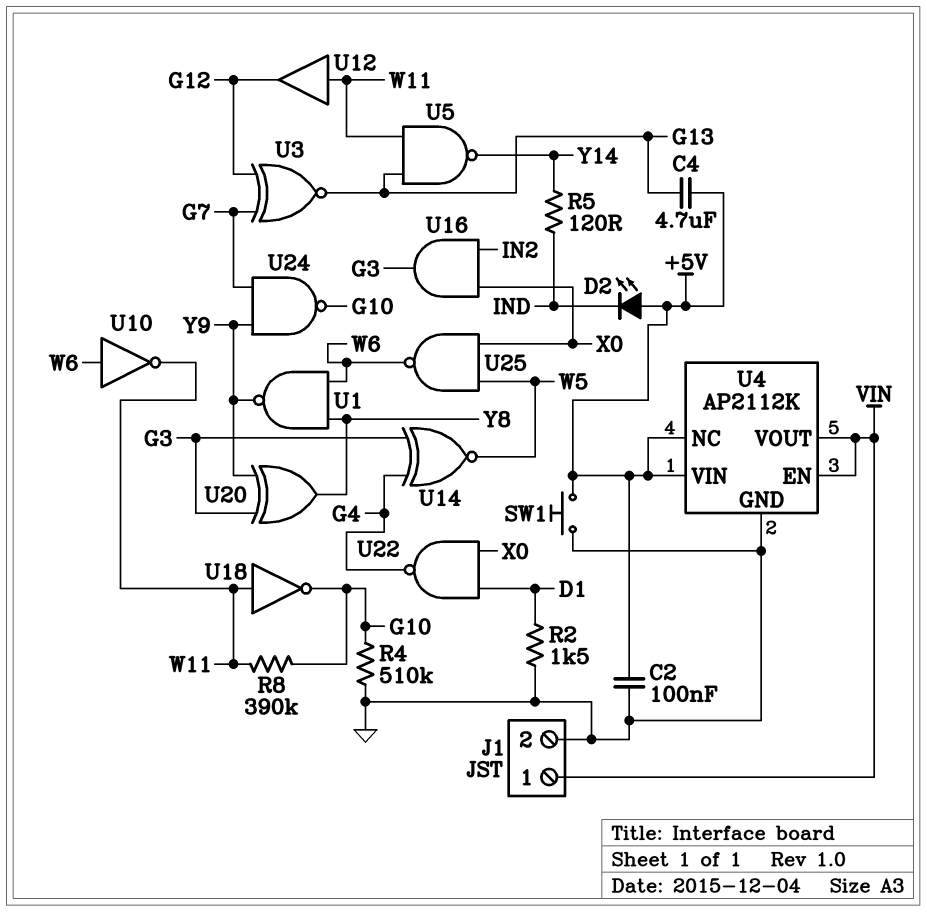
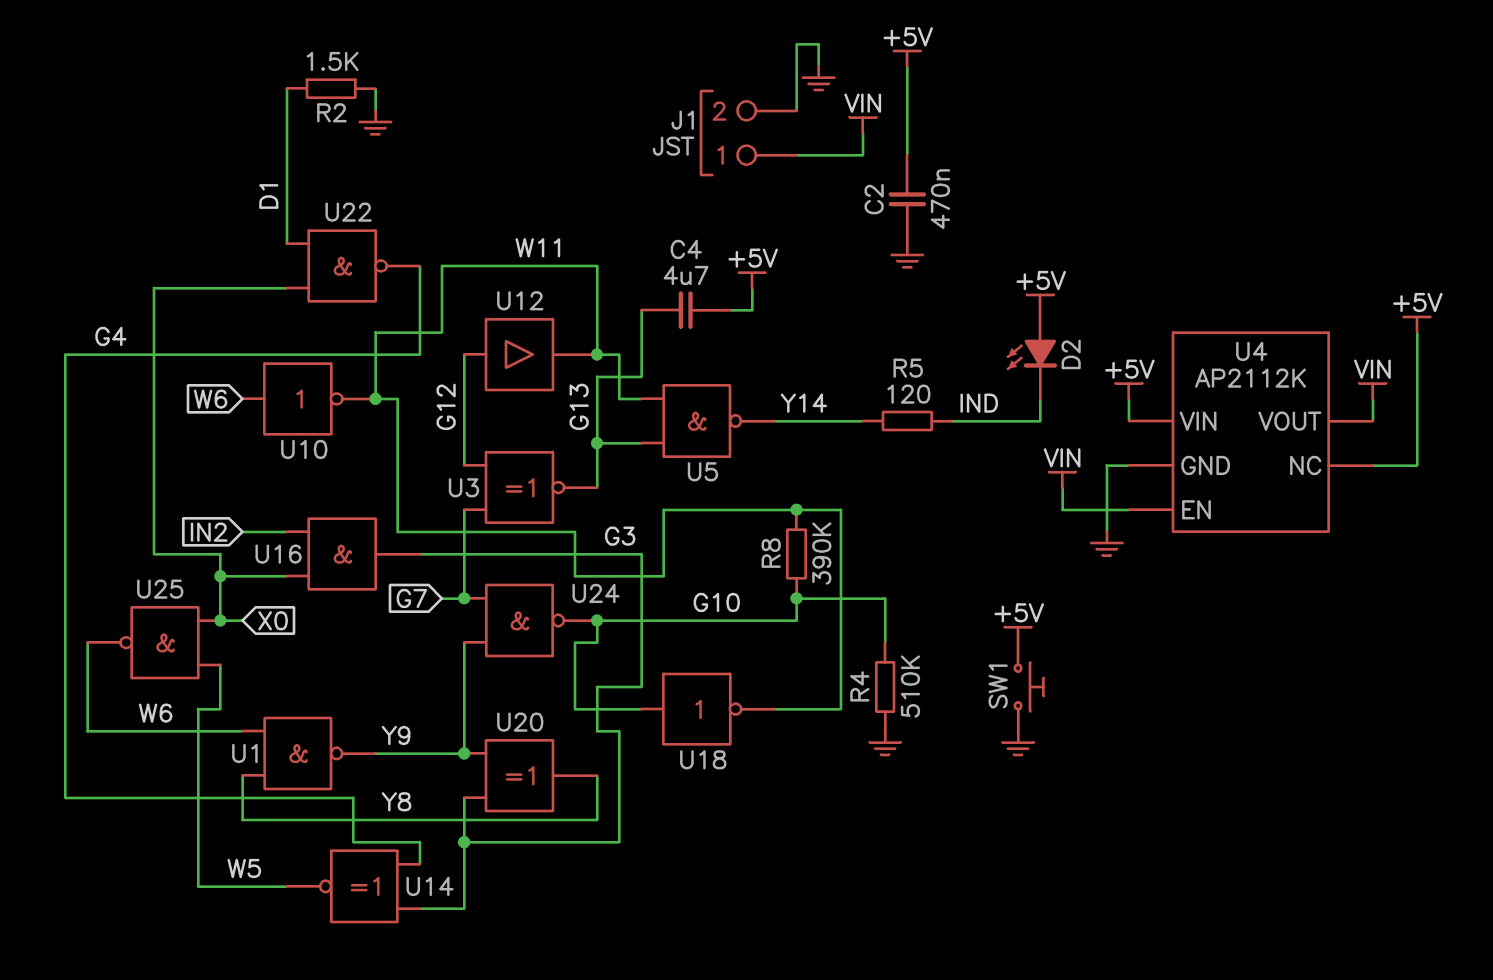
C2: 100nF (+5V, GND) -> 470nF (+5V, GND)
U12: buffer (in W11, out G12) -> buffer (in G12, out W11)
U18: NOT (in W11, out G10) -> NOT (in G10, out W11)

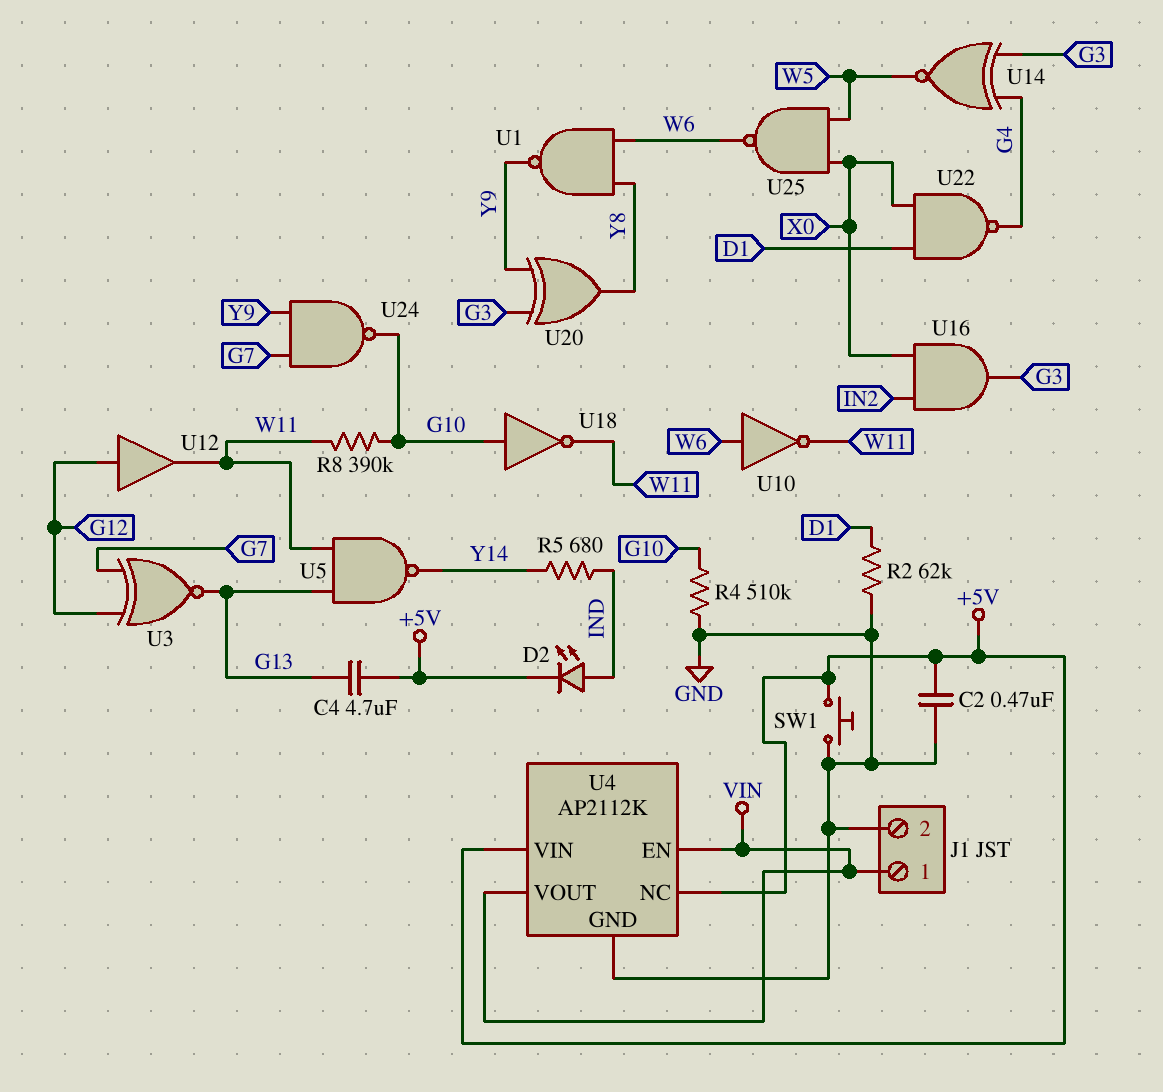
D2: LED (A +5V, K IND) -> LED (A IND, K +5V)
R2: 1.5k (D1, GND) -> 62k (D1, GND)
R5: 120 (IND, Y14) -> 680 (IND, Y14)

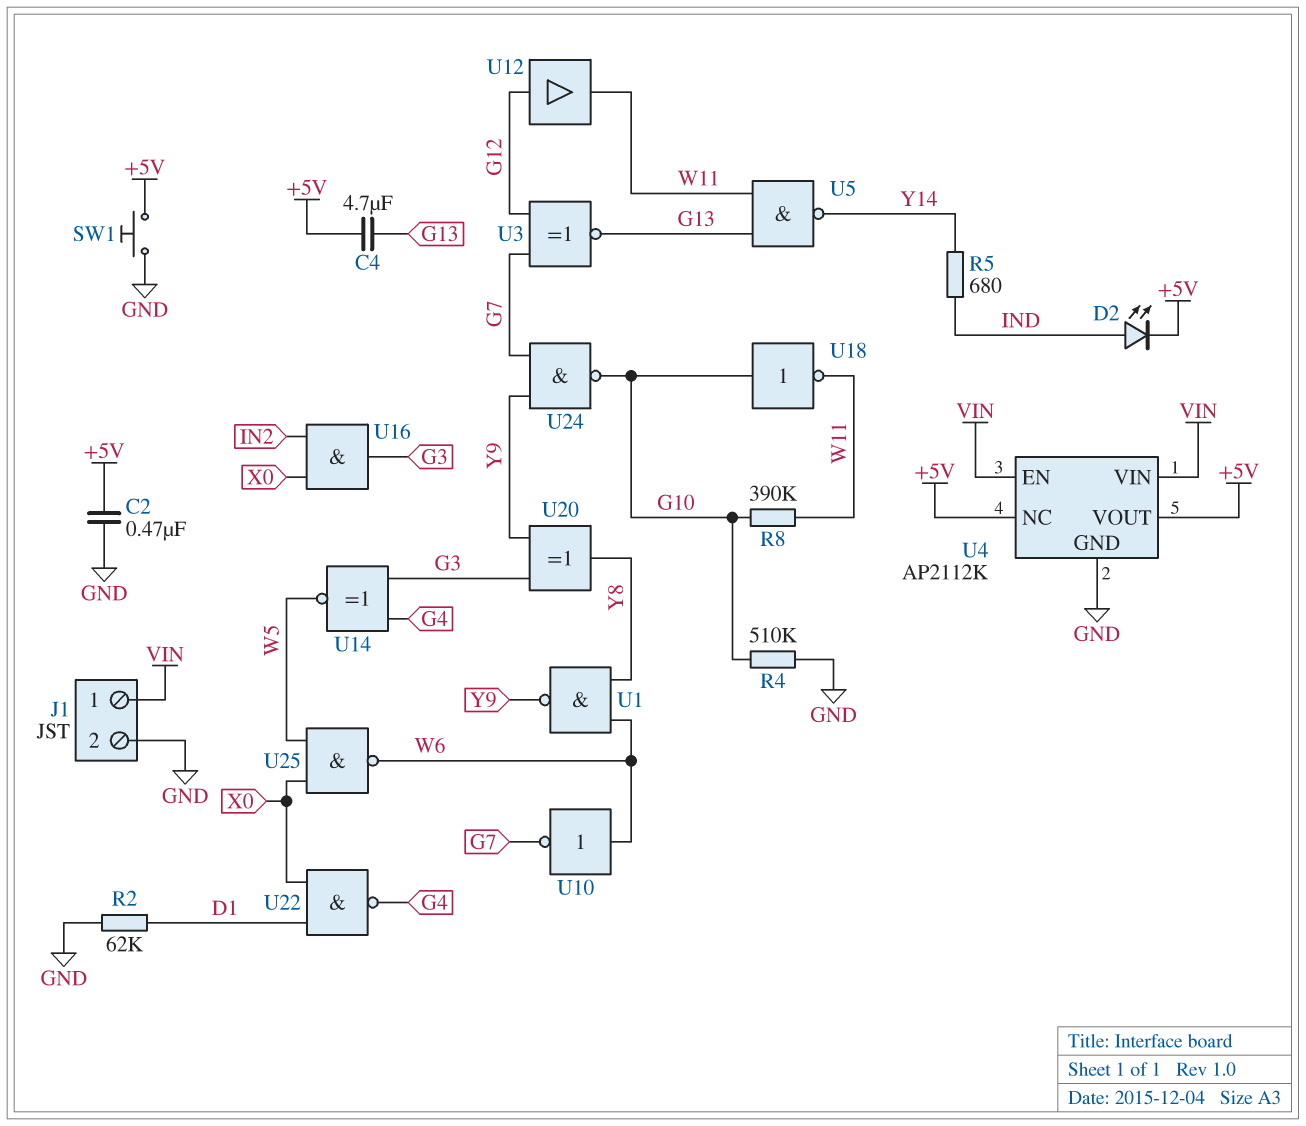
U4 pin VIN: +5V -> VIN
U4 pin VOUT: VIN -> +5V
U10: NOT (in W6, out W11) -> NOT (in W6, out G7)

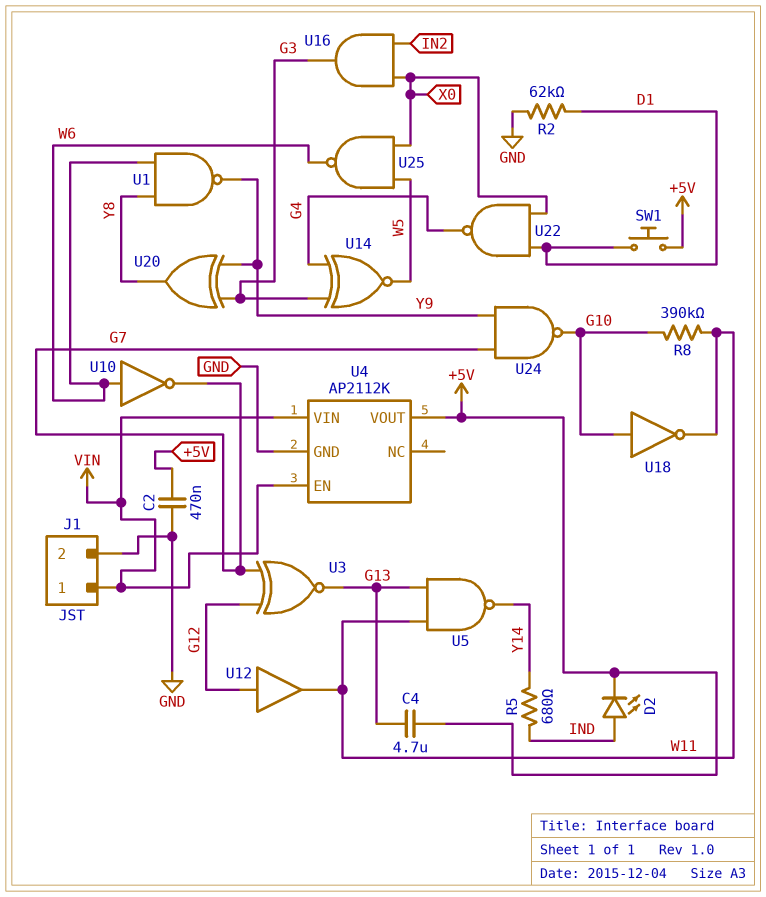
R4: 510k (G10, GND) -> none
SW1: button (+5V, GND) -> button (+5V, D1)
U4 pin NC: +5V -> none

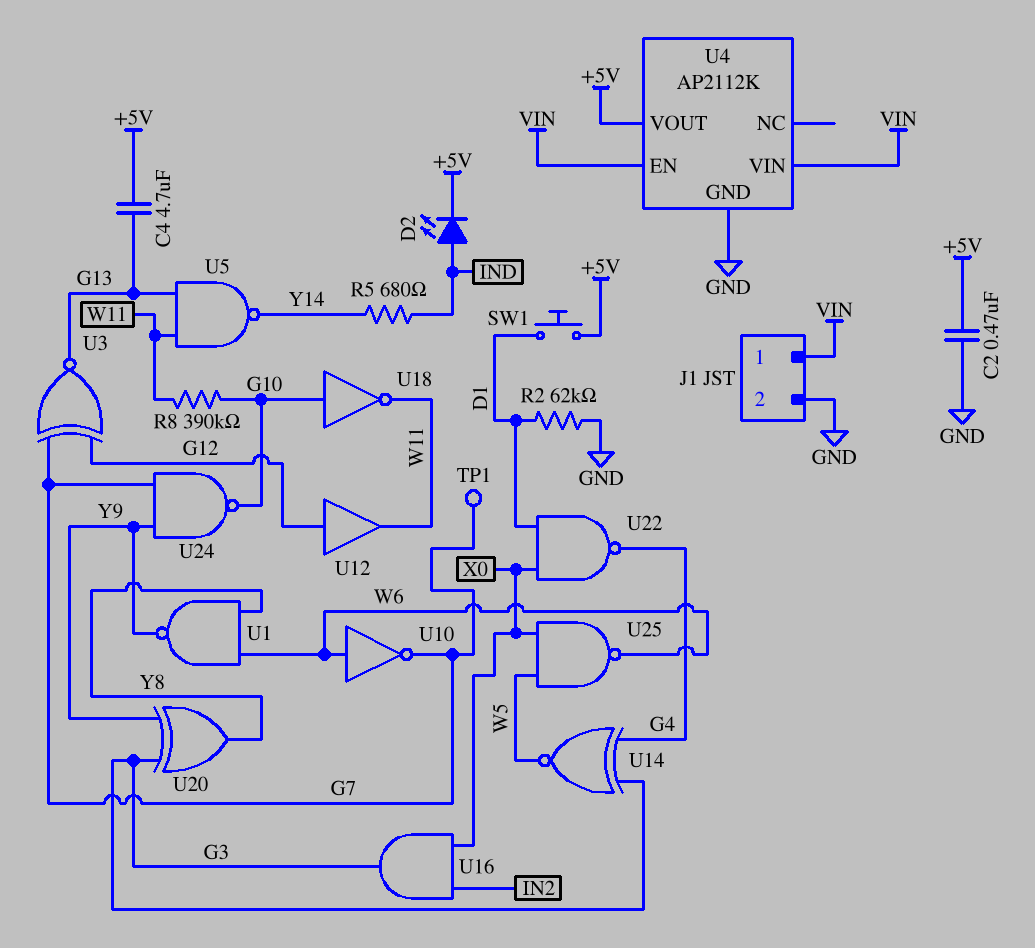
TP1: none -> test point (G7)

